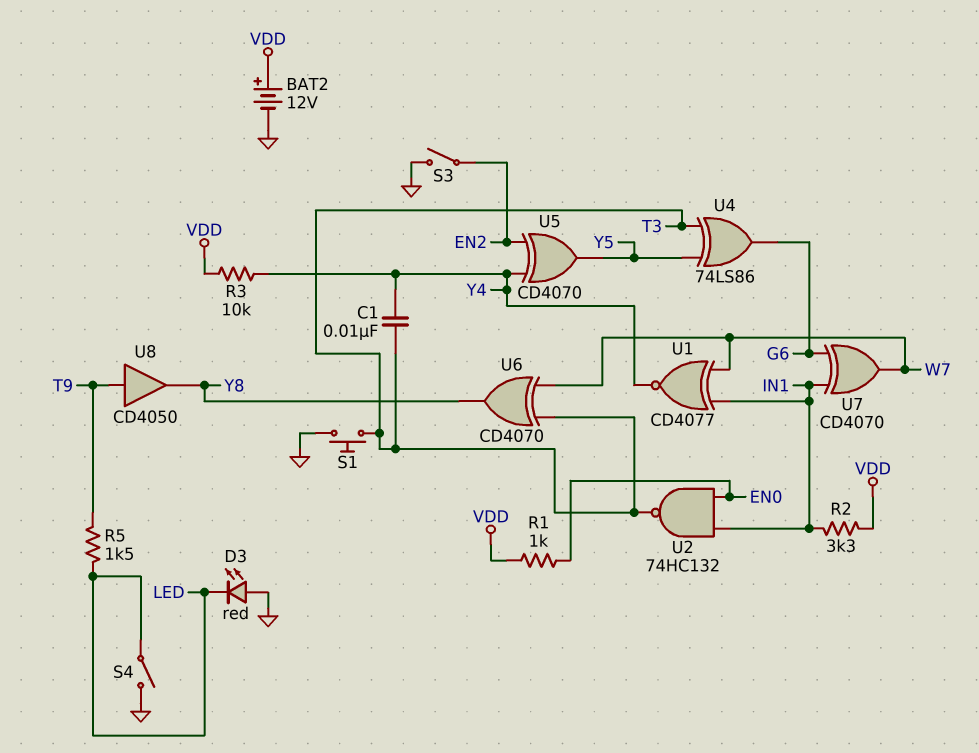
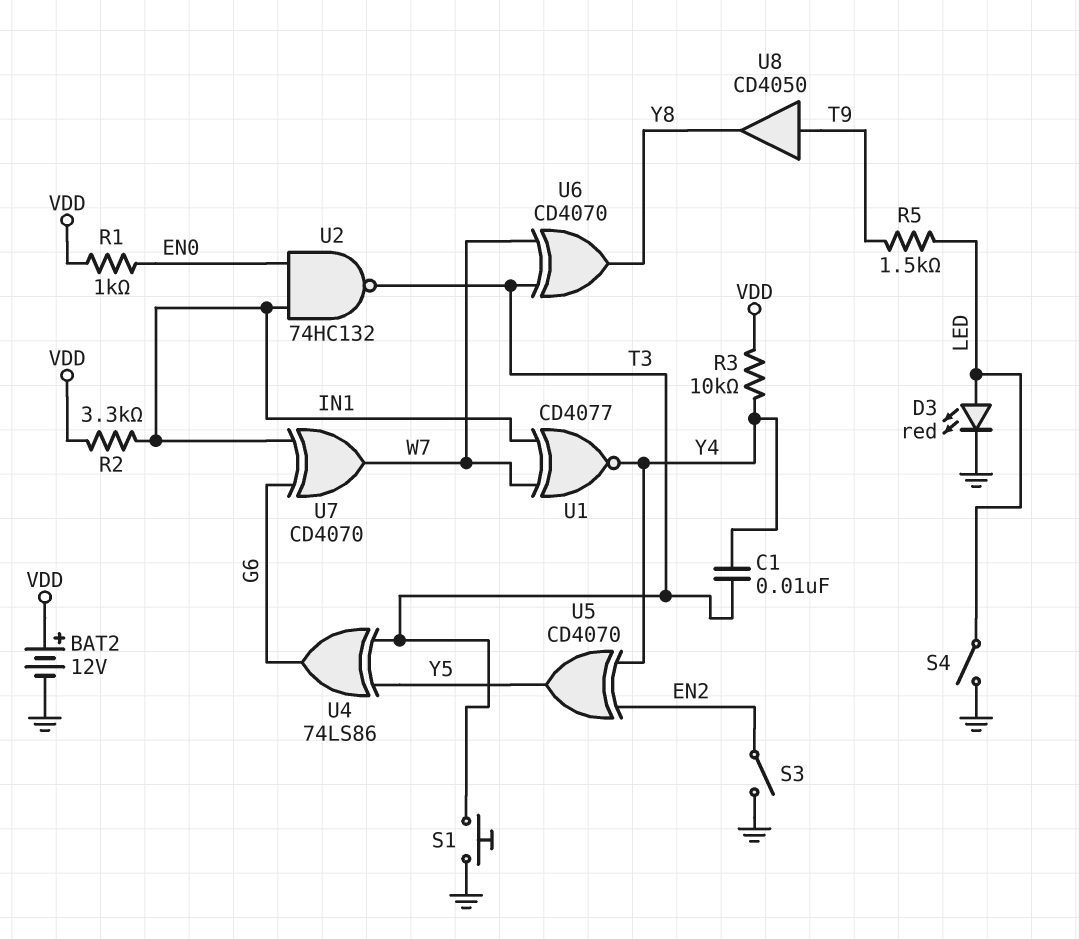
D3: LED red (A GND, K LED) -> LED red (A LED, K GND)

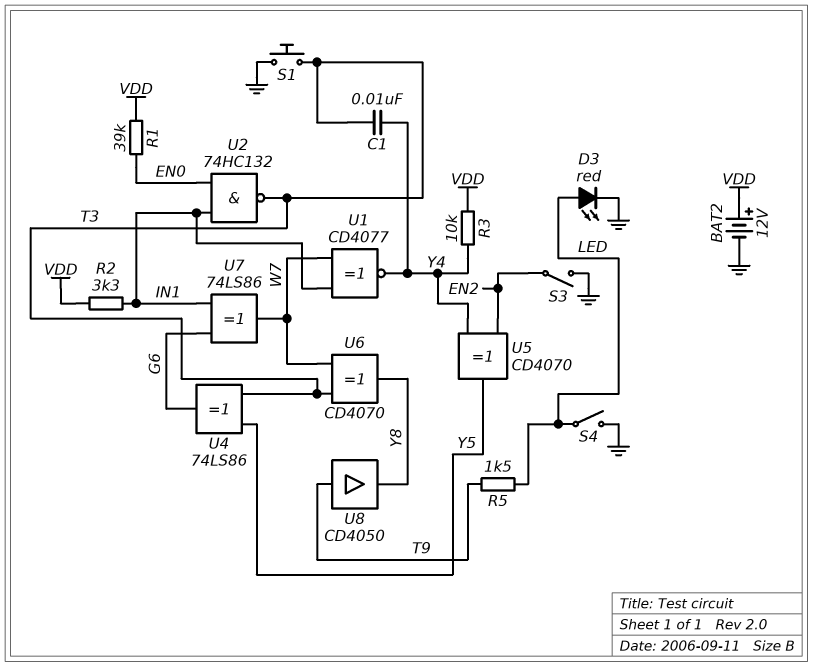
R1: 1k (EN0, VDD) -> 39k (EN0, VDD)
U7: XOR CD4070 (in G6, in IN1, out W7) -> XOR 74LS86 (in G6, in IN1, out W7)

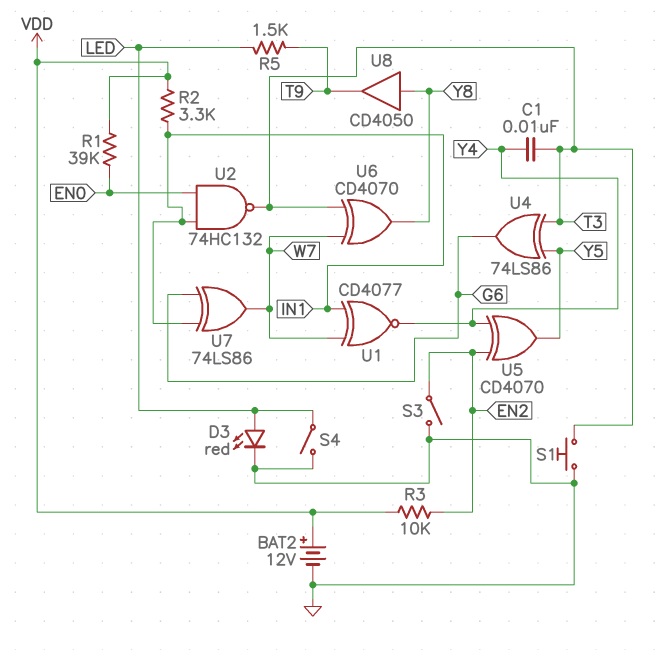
R3: 10k (VDD, Y4) -> 10k (EN2, VDD)
U8: buffer CD4050 (in T9, out Y8) -> buffer CD4050 (in Y8, out T9)

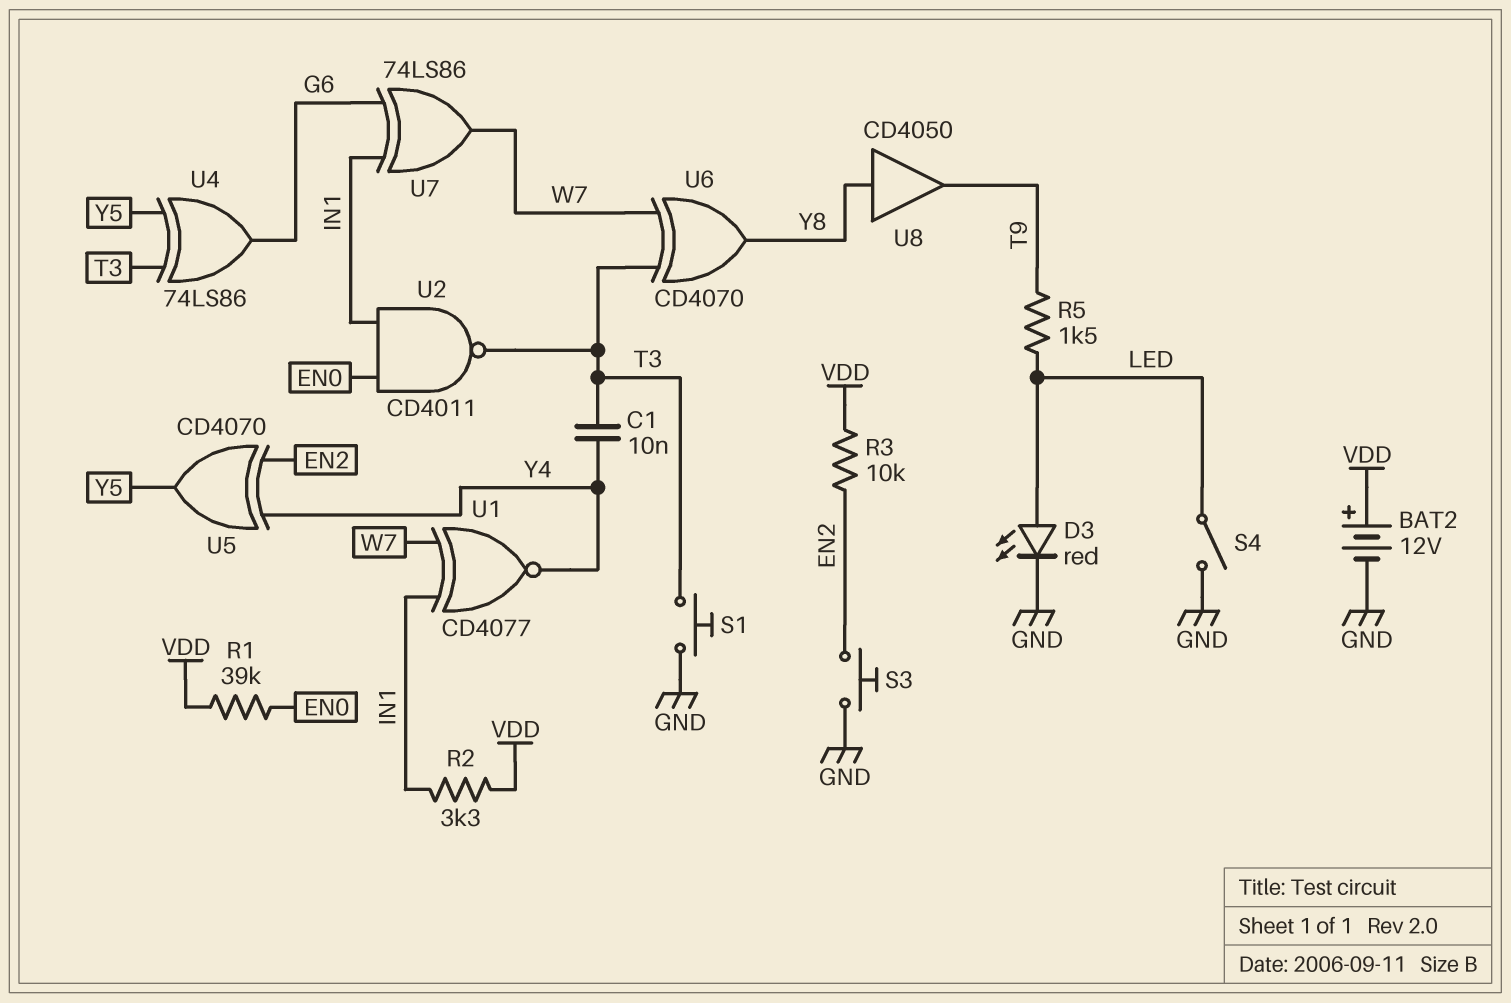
S3: switch (EN2, GND) -> button (EN2, GND)
U2: NAND 74HC132 (in EN0, in IN1, out T3) -> NAND CD4011 (in EN0, in IN1, out T3)

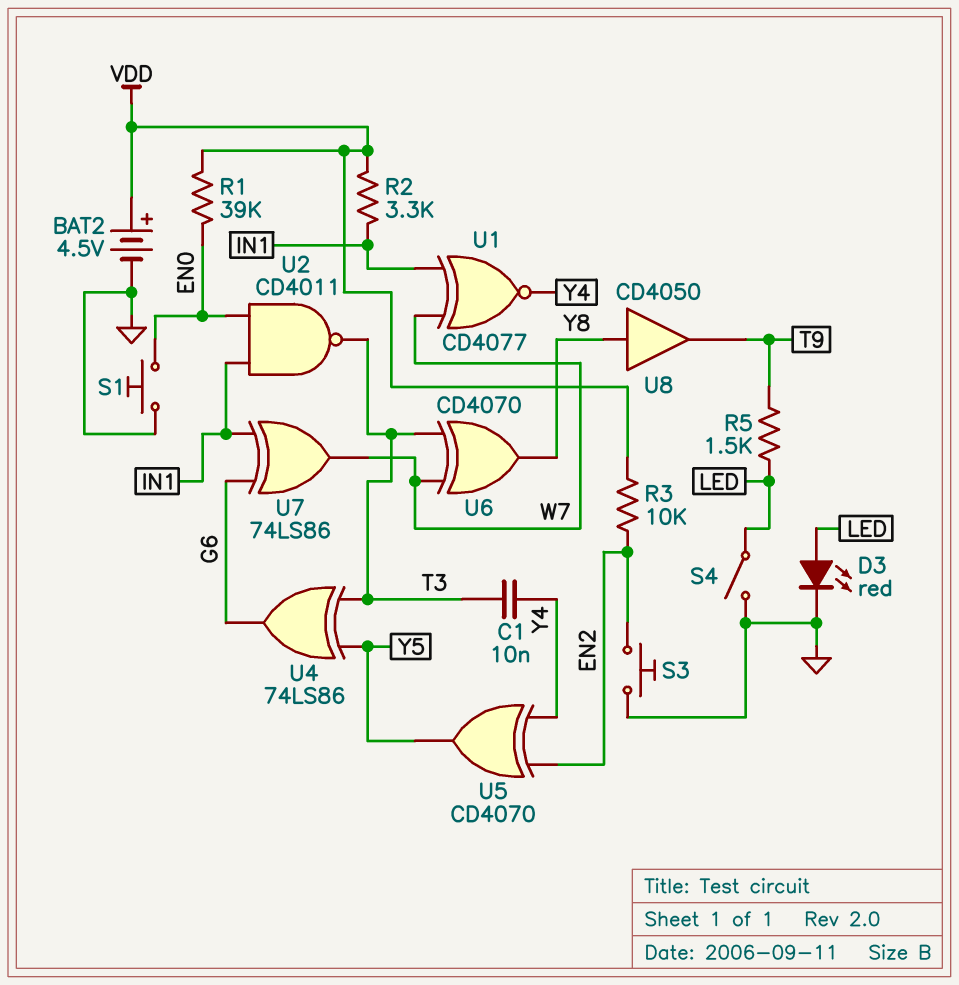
BAT2: 12V (plus VDD, minus GND) -> 4.5V (plus VDD, minus GND)
S1: button (GND, T3) -> button (EN0, GND)

